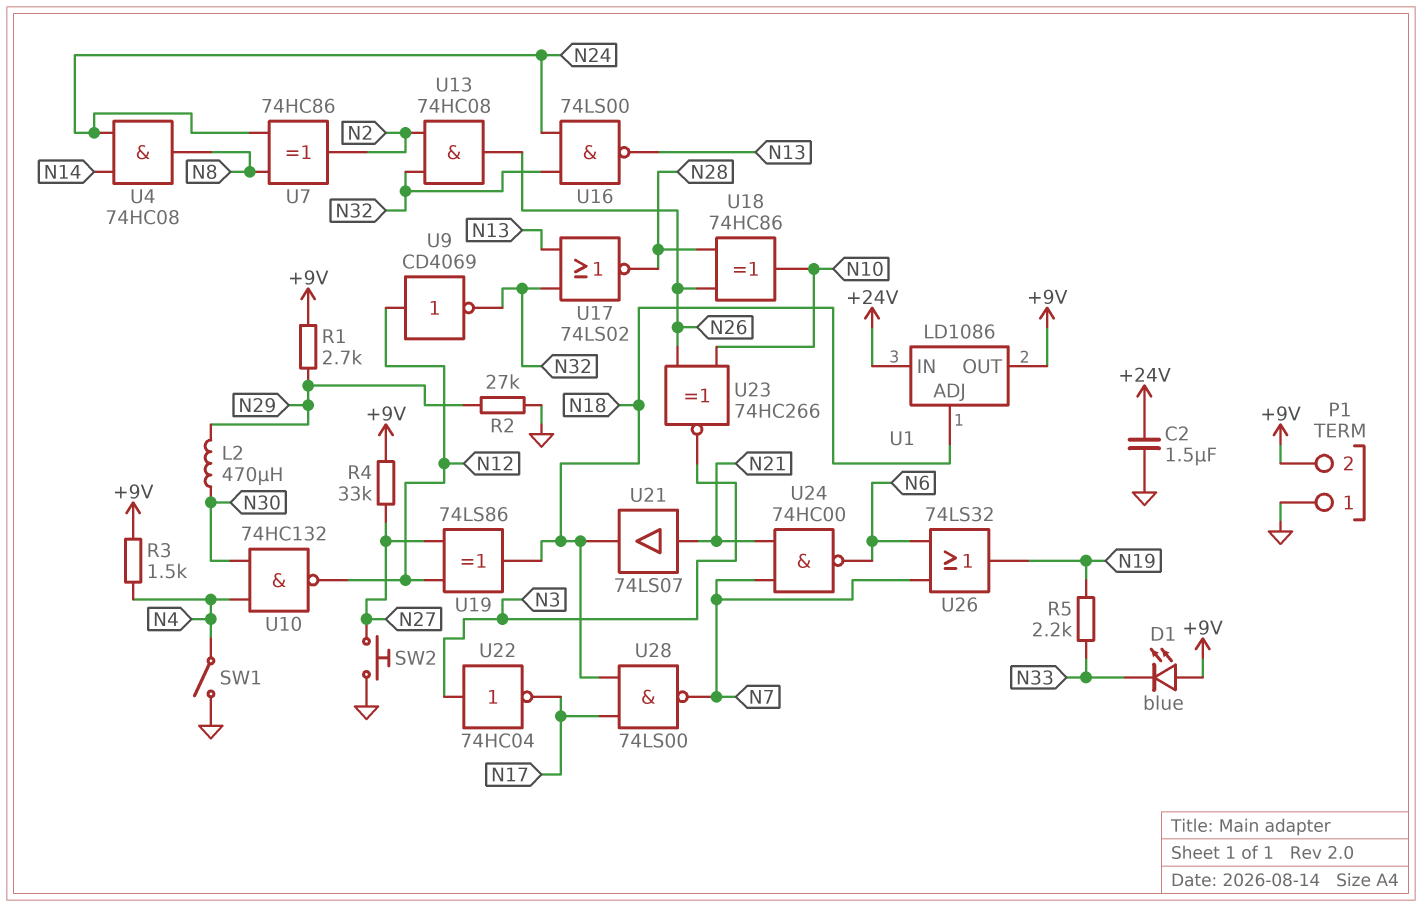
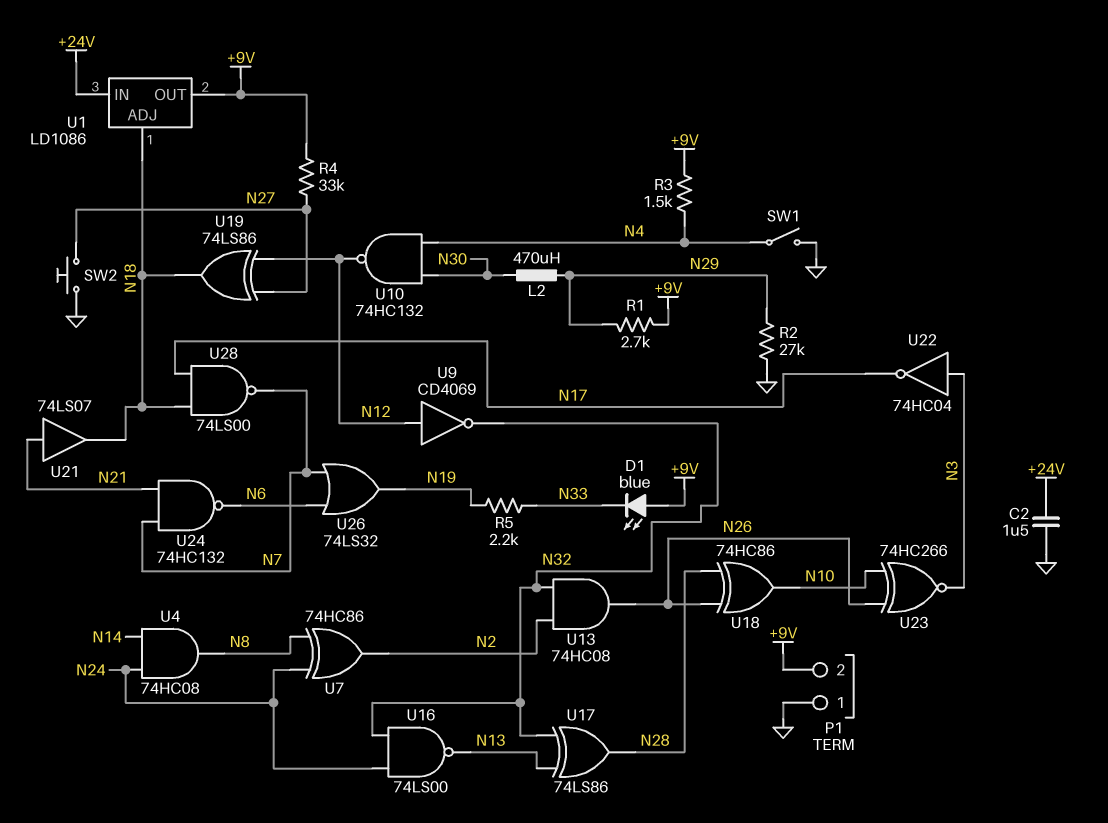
U17: NOR 74LS02 (in N13, in N32, out N28) -> XOR 74LS86 (in N13, in N32, out N28)
U24: NAND 74HC00 (in N7, in N21, out N6) -> NAND 74HC132 (in N7, in N21, out N6)

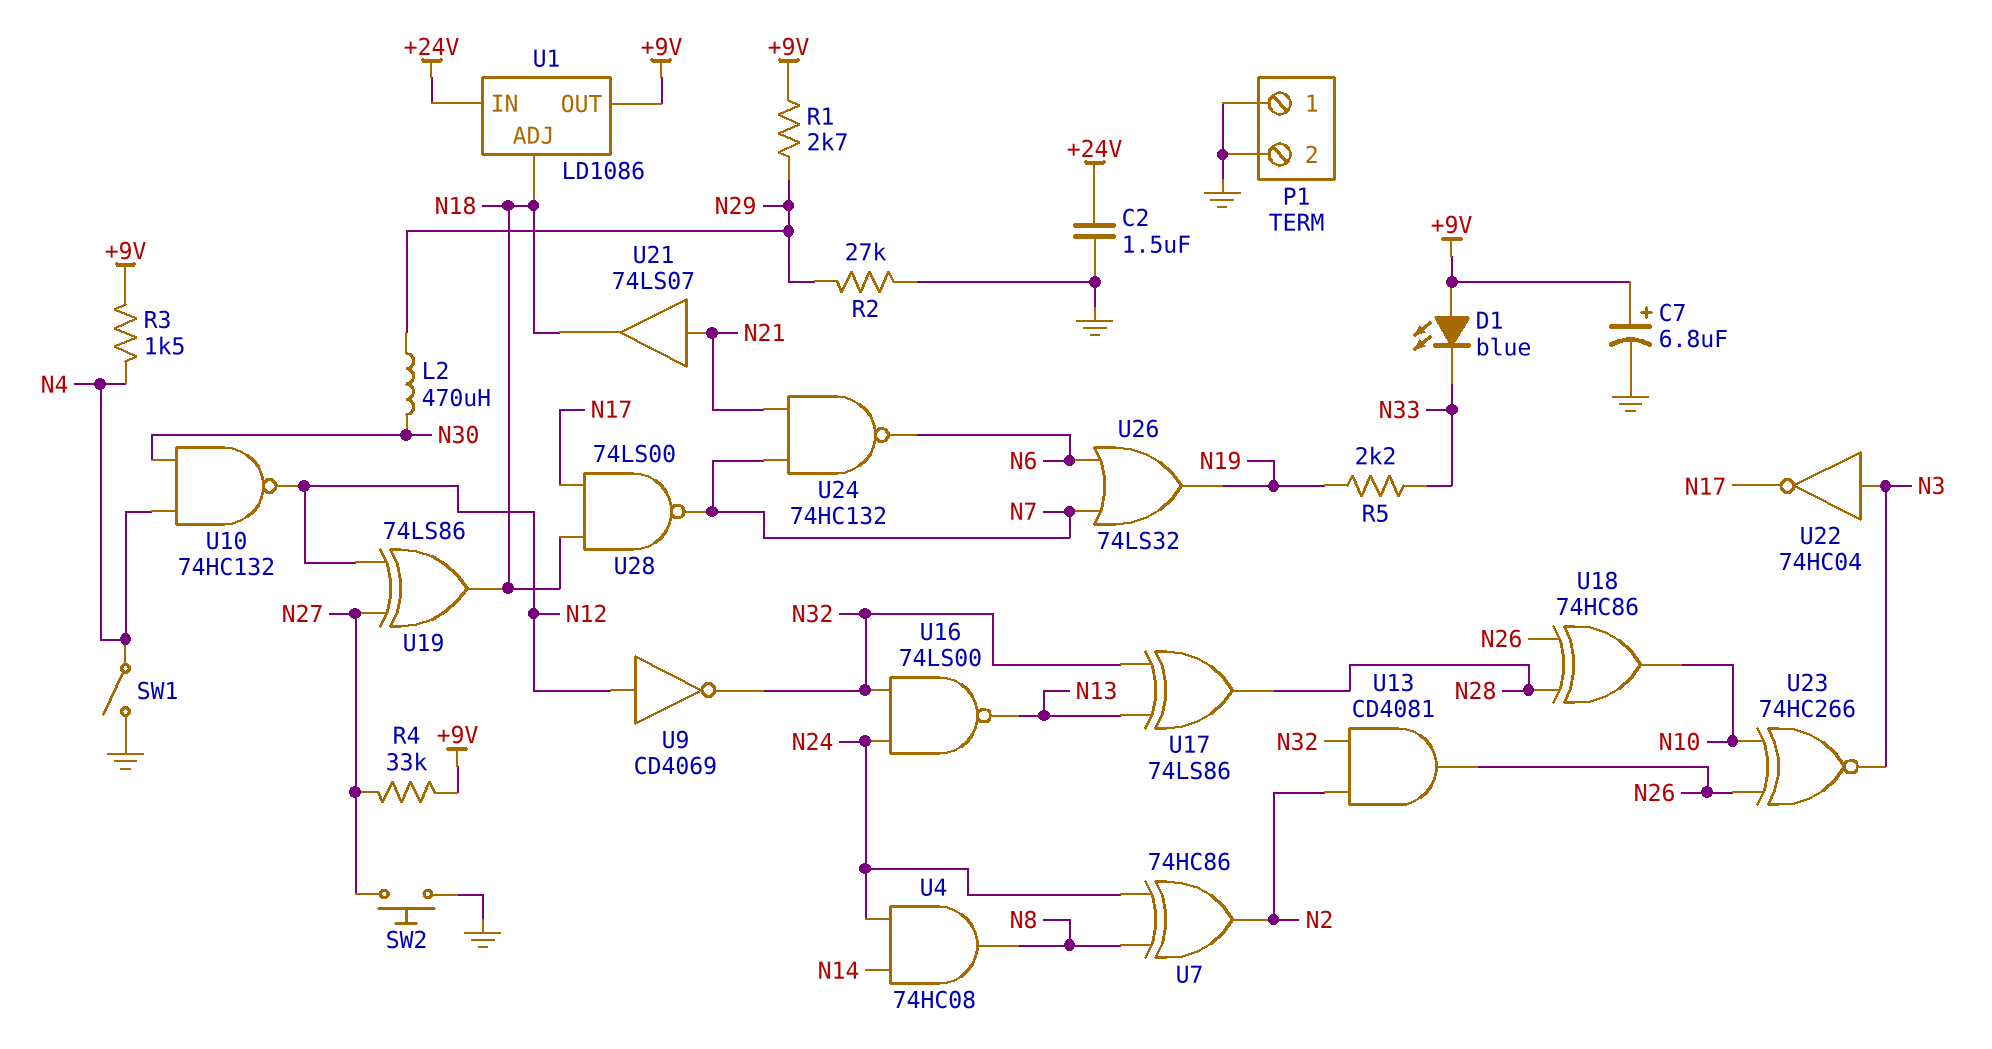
C7: none -> 6.8uF (plus +9V, minus GND)
P1 pin 2: +9V -> GND
U13: AND 74HC08 (in N2, in N32, out N26) -> AND CD4081 (in N2, in N32, out N26)

